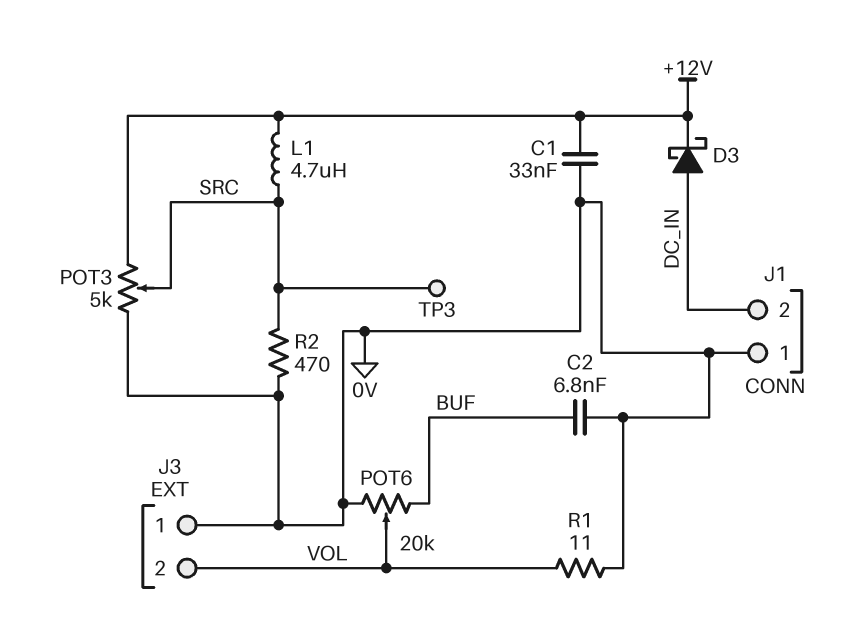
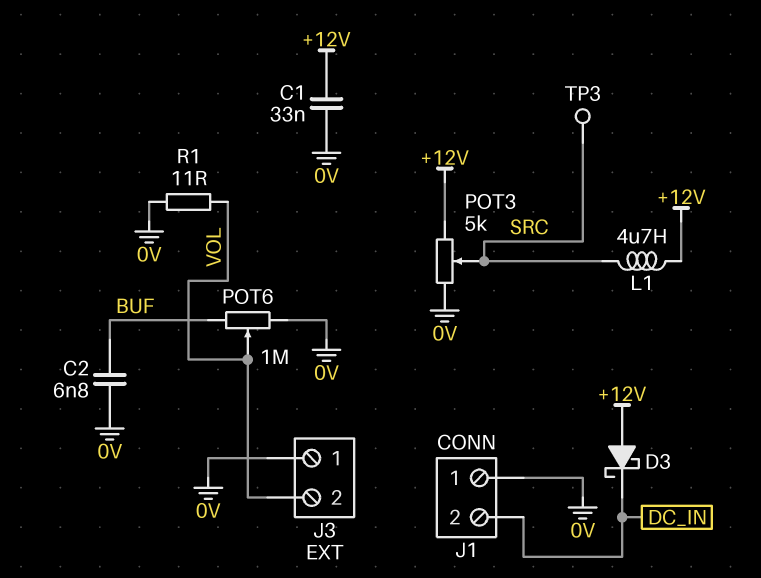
D3: schottky (A DC_IN, K +12V) -> schottky (A +12V, K DC_IN)
POT6: 20k (0V, BUF, wiper VOL) -> 1M (0V, BUF, wiper VOL)
R2: 470 (0V, SRC) -> none

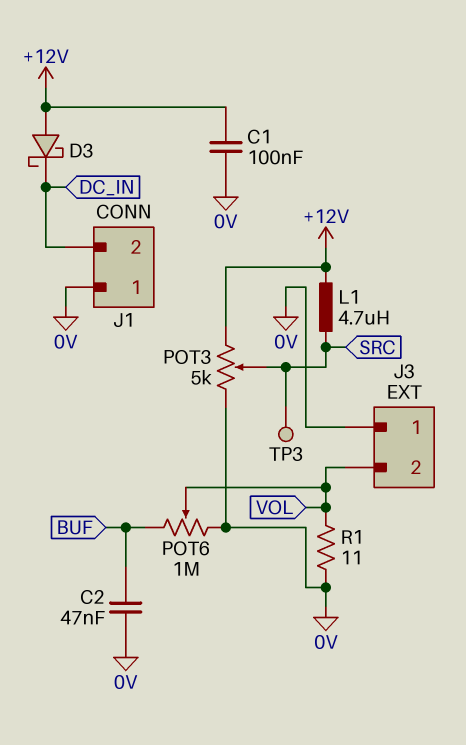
C1: 33nF (+12V, 0V) -> 100nF (+12V, 0V)
C2: 6.8nF (0V, BUF) -> 47nF (0V, BUF)

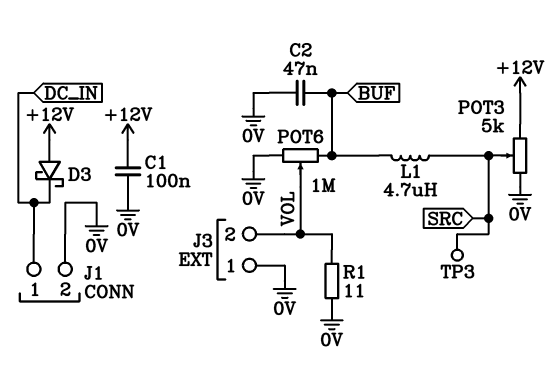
J1 pin 1: 0V -> DC_IN
J1 pin 2: DC_IN -> 0V
L1: 4.7uH (+12V, SRC) -> 4.7uH (BUF, SRC)

